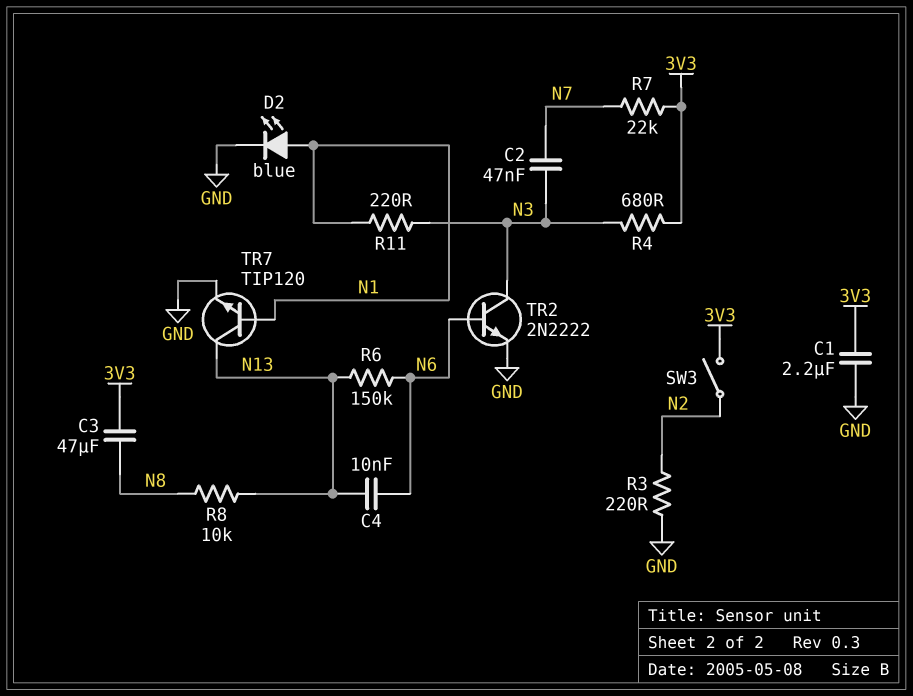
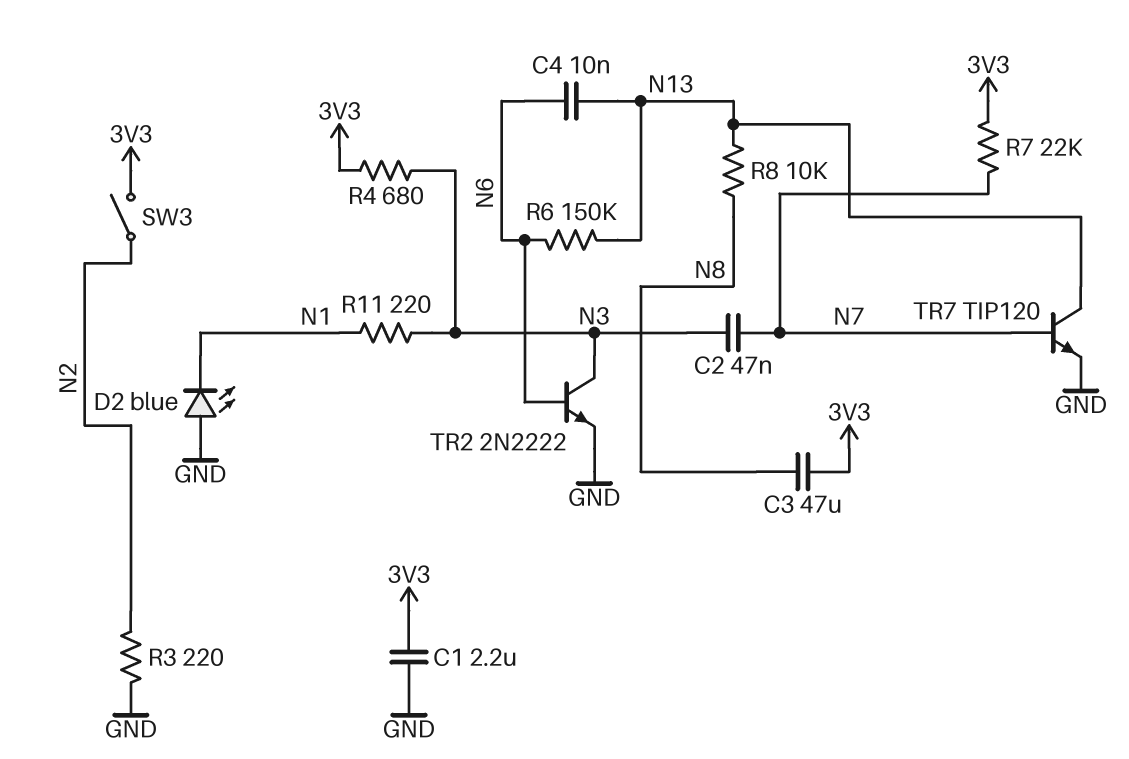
D2: LED blue (A N1, K GND) -> LED blue (A GND, K N1)
TR7: NPN TIP120 (B N1, C N13, E GND) -> NPN TIP120 (B N7, C N13, E GND)

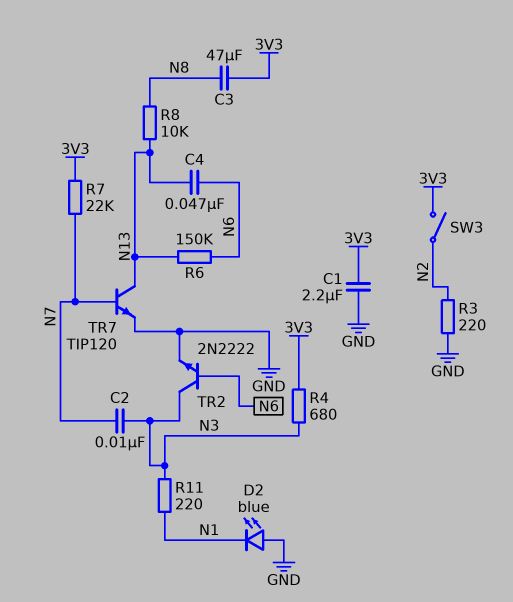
C2: 47nF (N3, N7) -> 10nF (N3, N7)
C4: 10nF (N6, N13) -> 47nF (N6, N13)

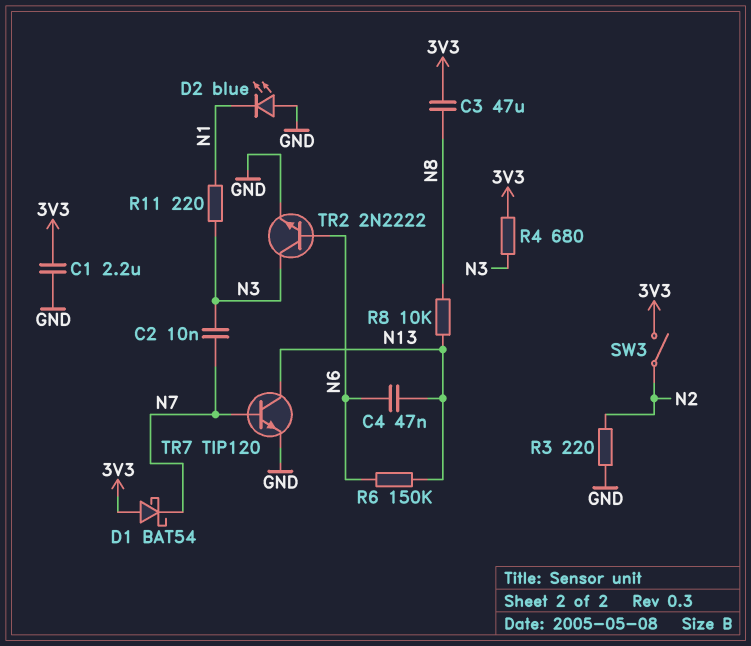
D1: none -> schottky BAT54 (A 3V3, K N7)
R7: 22k (3V3, N7) -> none

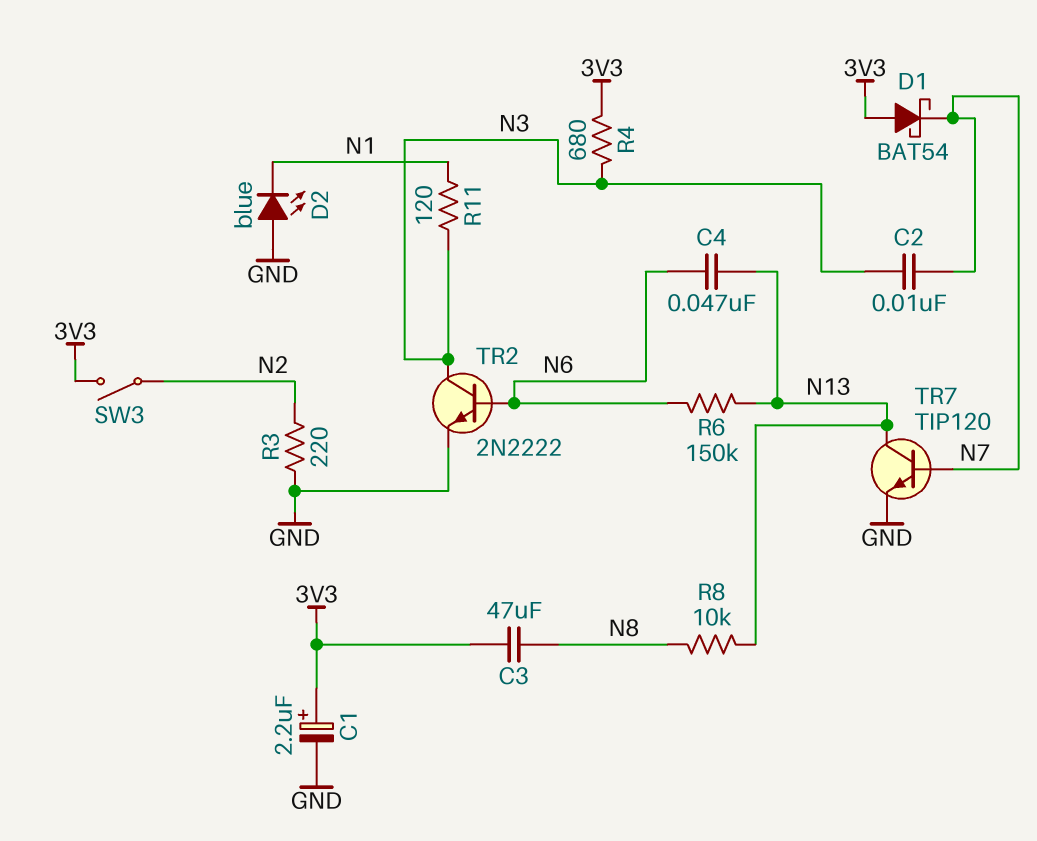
C1: 2.2uF (3V3, GND) -> 2.2uF (plus 3V3, minus GND)
R11: 220 (N1, N3) -> 120 (N1, N3)

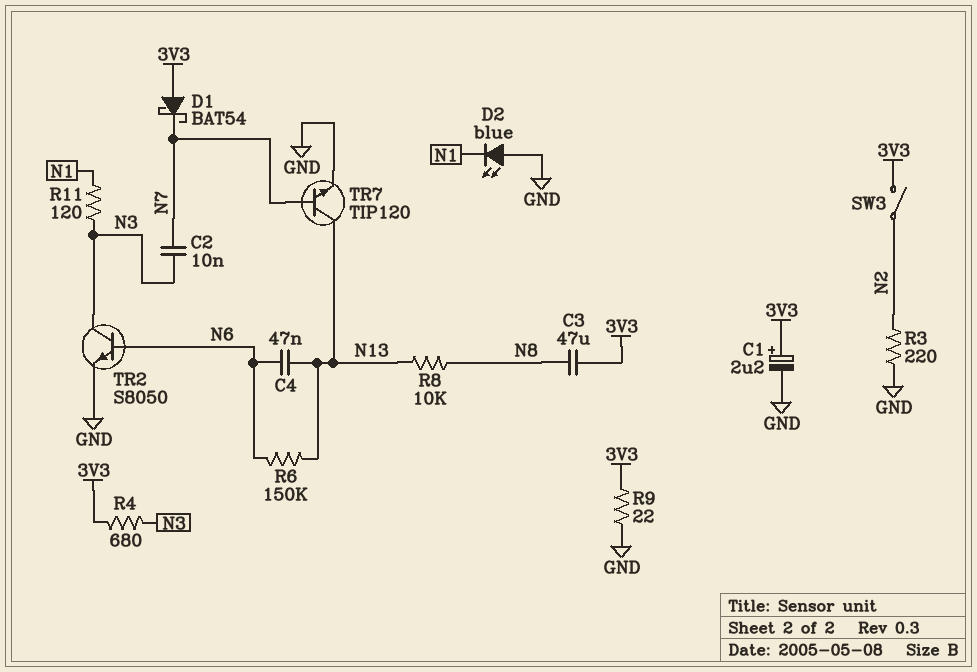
R9: none -> 22 (3V3, GND)
TR2: NPN 2N2222 (B N6, C N3, E GND) -> NPN S8050 (B N6, C N3, E GND)

